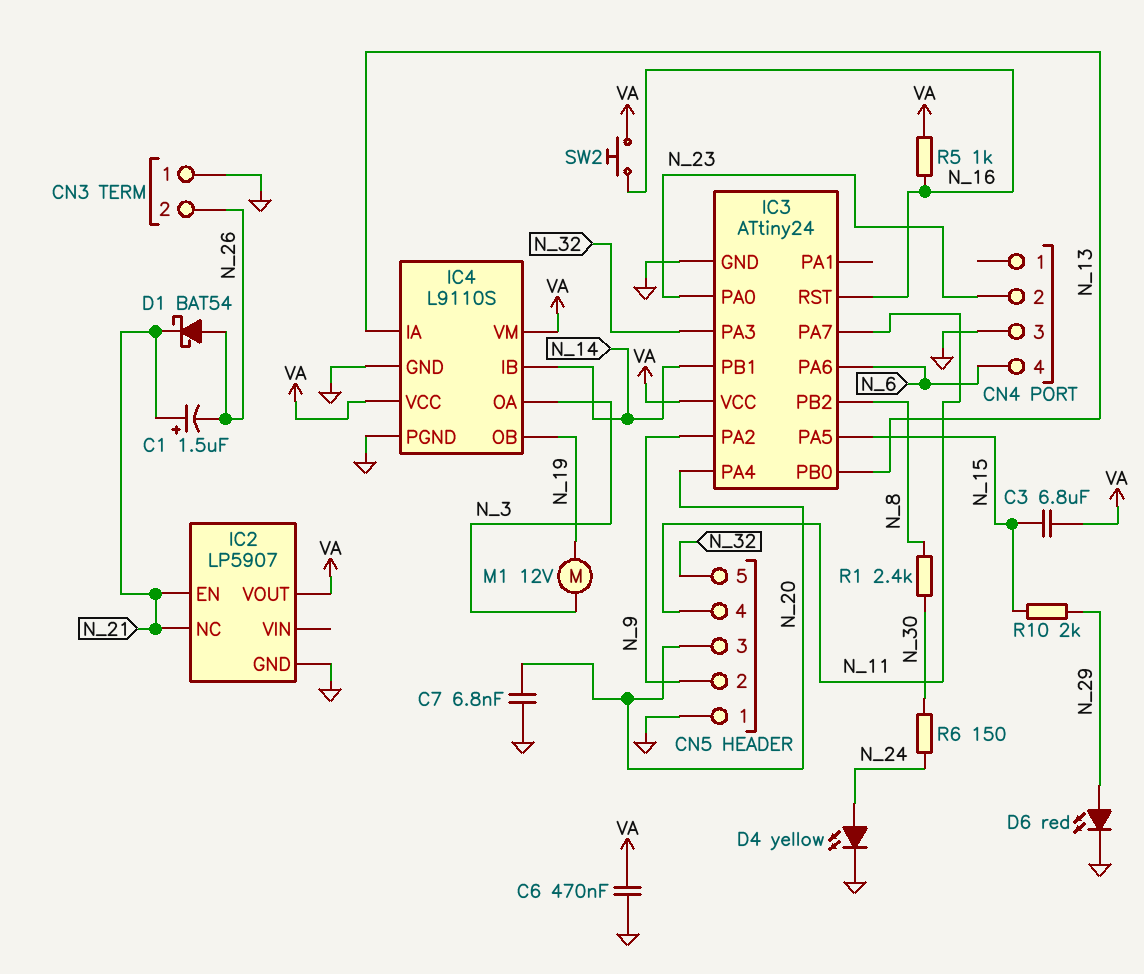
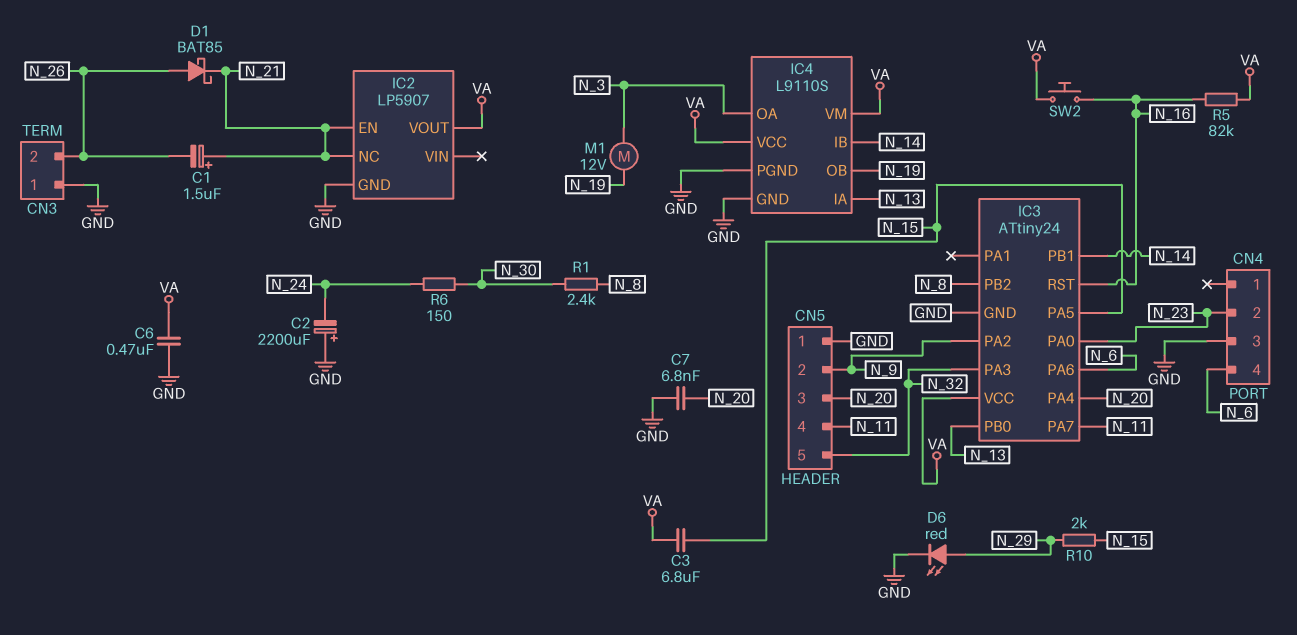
C2: none -> 2200uF (plus GND, minus N_24)
D1: schottky BAT54 (A N_26, K N_21) -> schottky BAT85 (A N_26, K N_21)
D4: LED yellow (A N_24, K GND) -> none
R5: 1k (N_16, VA) -> 82k (N_16, VA)

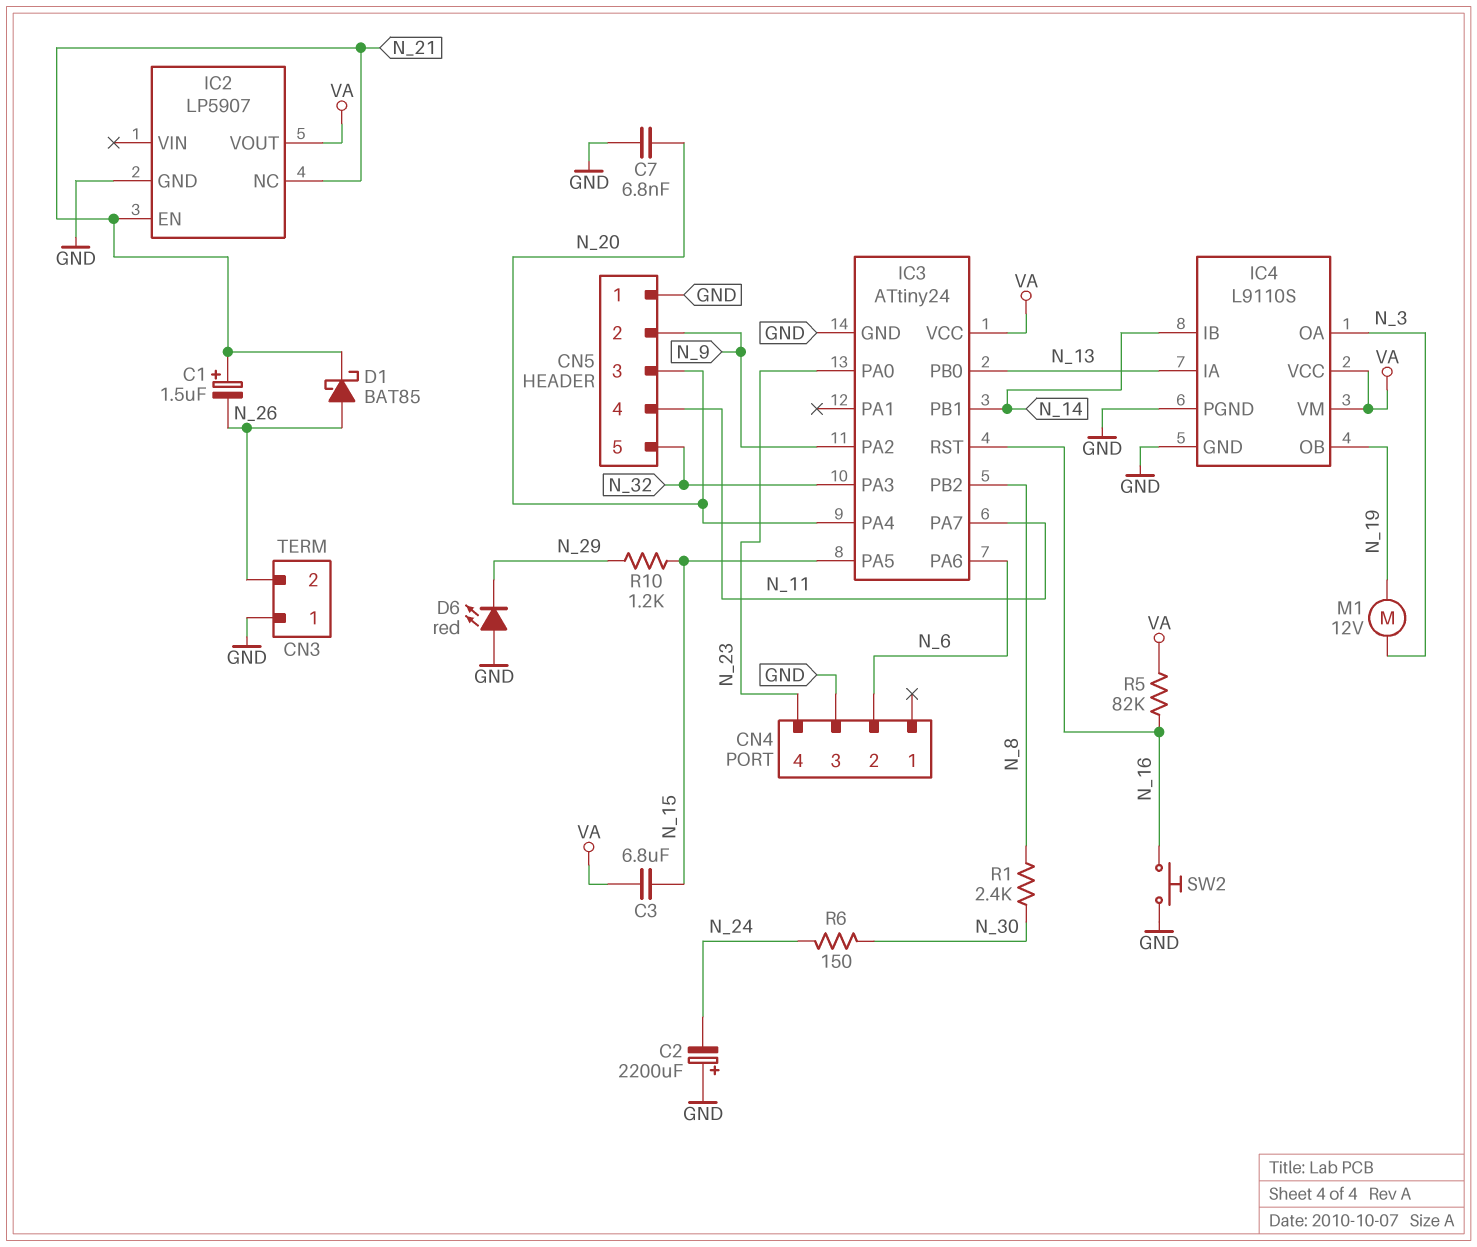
C6: 470nF (GND, VA) -> none
CN4 pin 2: N_23 -> N_6
CN4 pin 4: N_6 -> N_23
D6: LED red (A N_29, K GND) -> LED red (A GND, K N_29)
R10: 2k (N_15, N_29) -> 1.2k (N_15, N_29)
SW2: button (N_16, VA) -> button (GND, N_16)

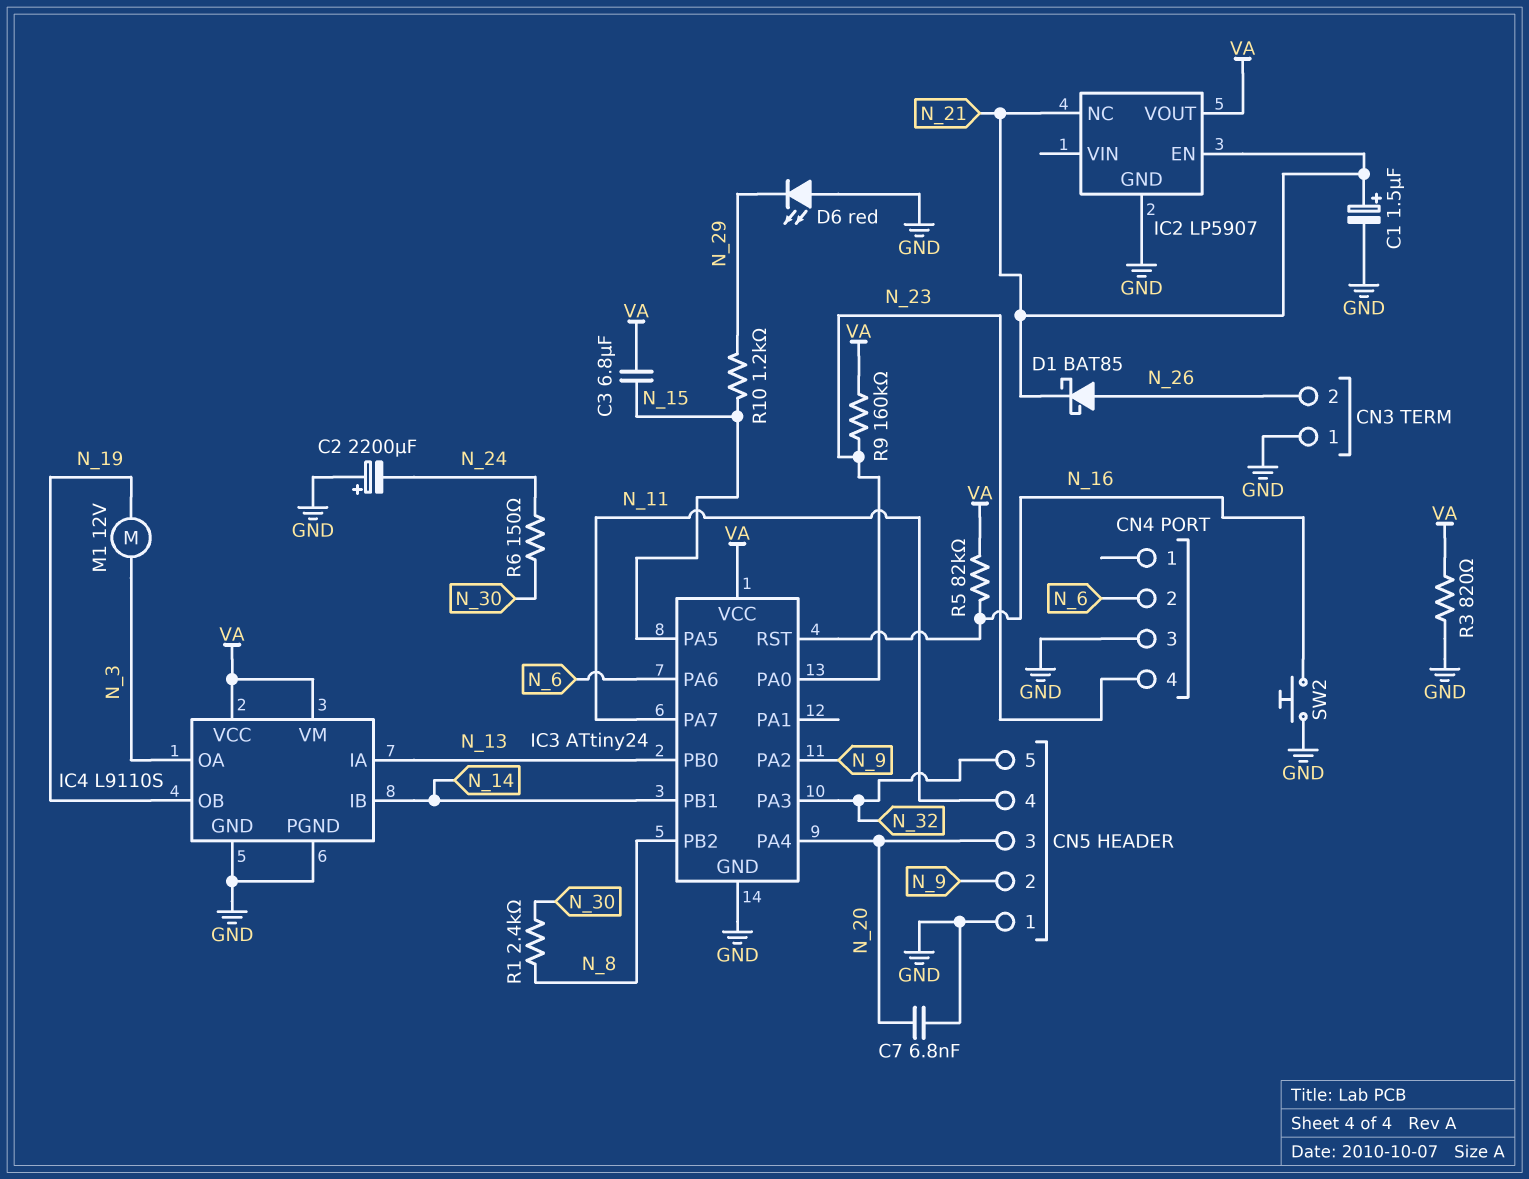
C1: 1.5uF (plus N_21, minus N_26) -> 1.5uF (plus N_21, minus GND)
R3: none -> 820 (GND, VA)
R9: none -> 160k (N_23, VA)

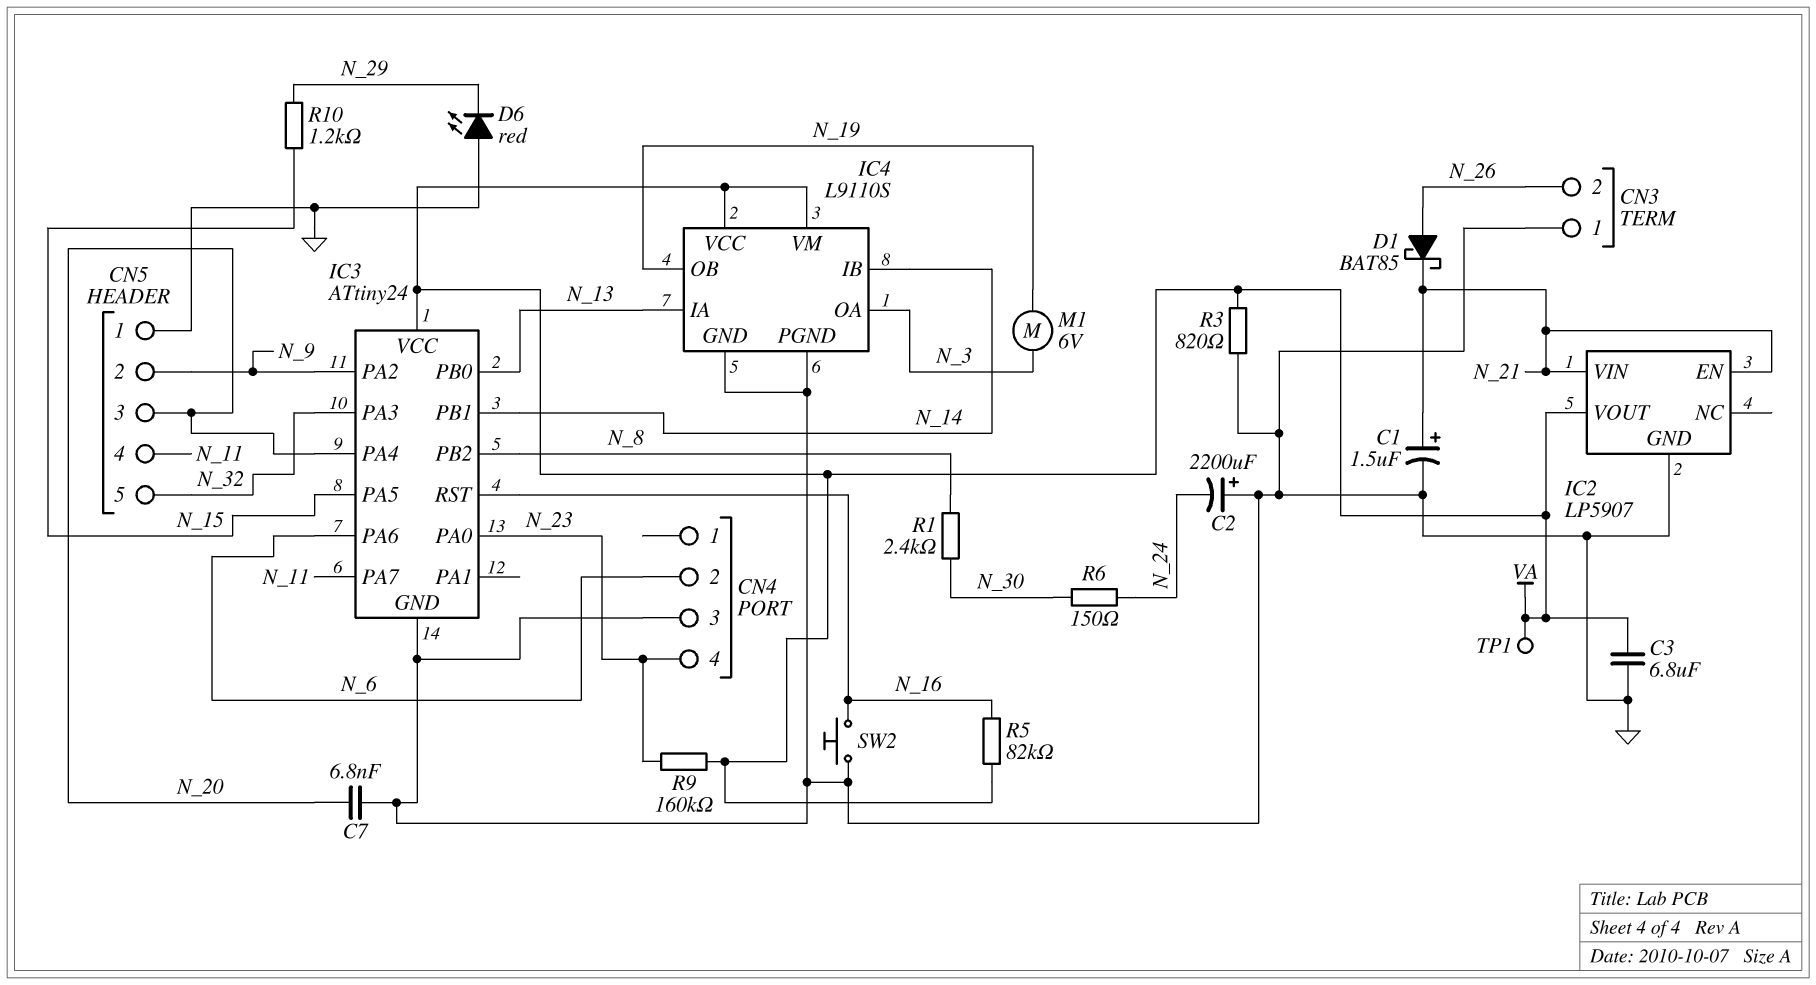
C3: 6.8uF (N_15, VA) -> 6.8uF (GND, VA)
IC2 pin NC: N_21 -> none
IC2 pin VIN: none -> N_21
M1: motor 12V (N_3, N_19) -> motor 6V (N_3, N_19)
TP1: none -> test point (VA)

